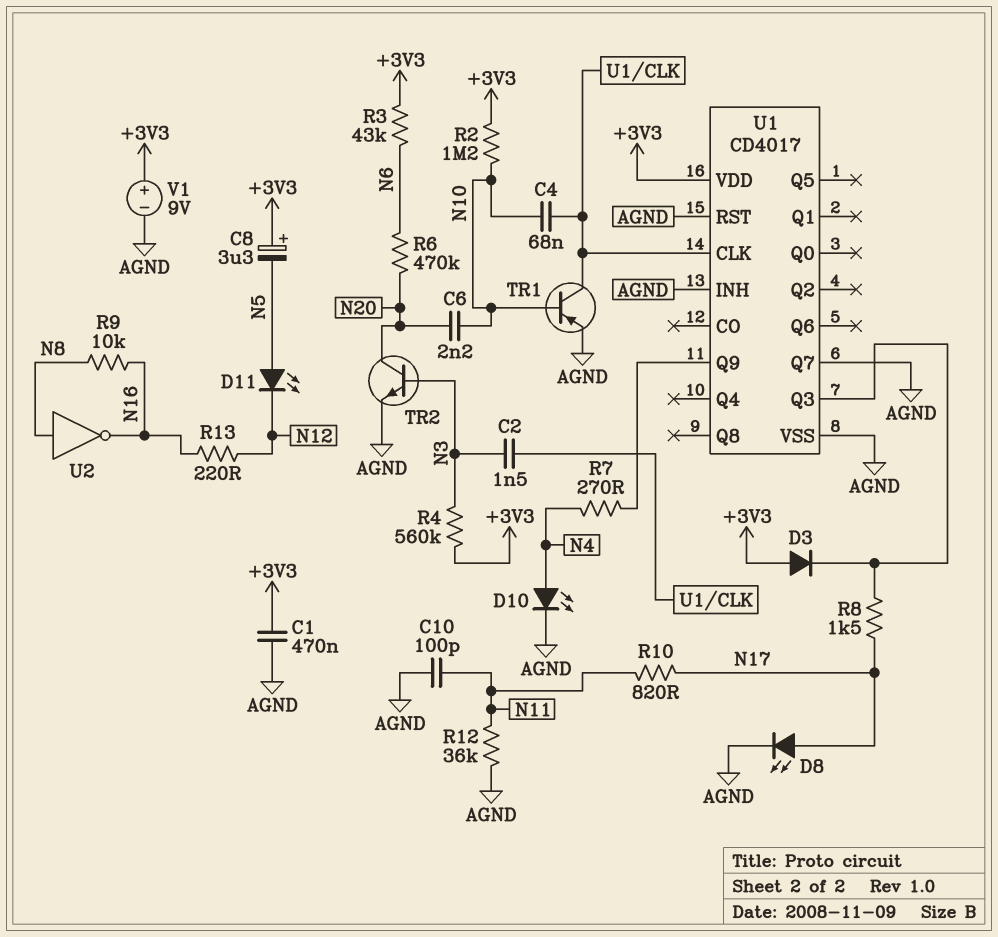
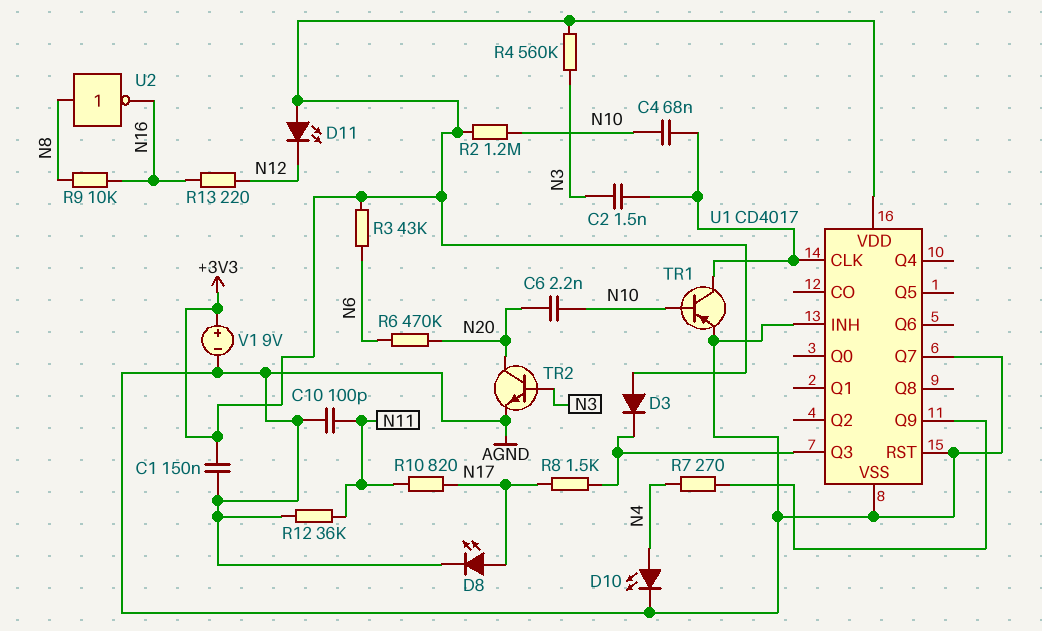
C1: 470nF (+3V3, AGND) -> 150nF (+3V3, AGND)
C8: 3.3uF (plus +3V3, minus N5) -> none
D11: LED (A N5, K N12) -> LED (A +3V3, K N12)

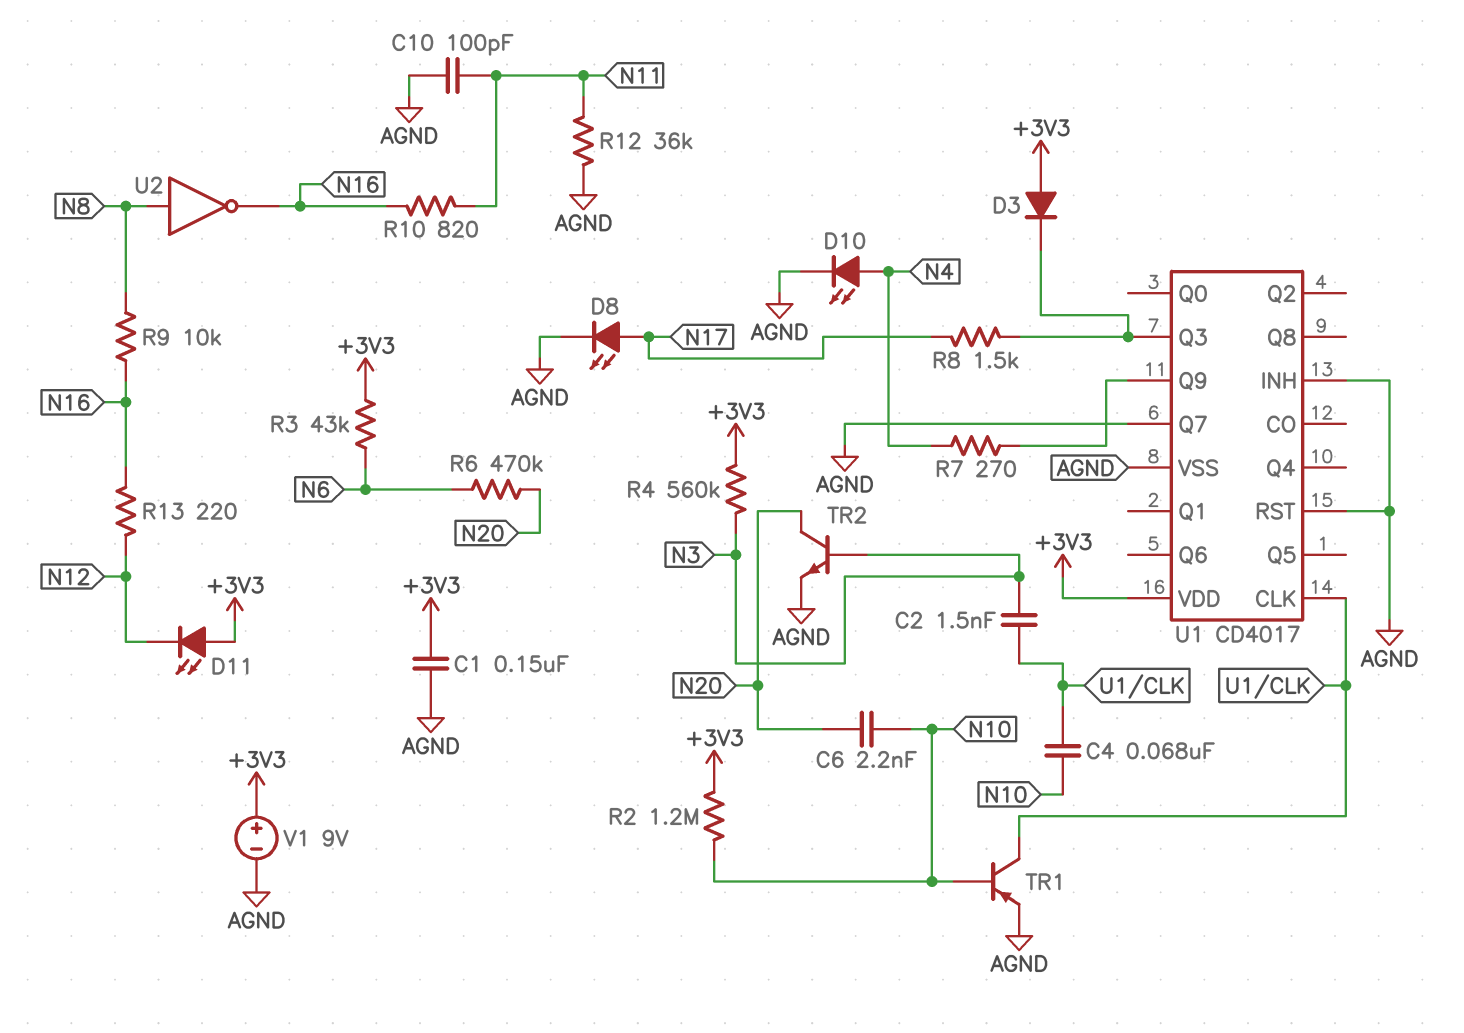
R10: 820 (N11, N17) -> 820 (N11, N16)

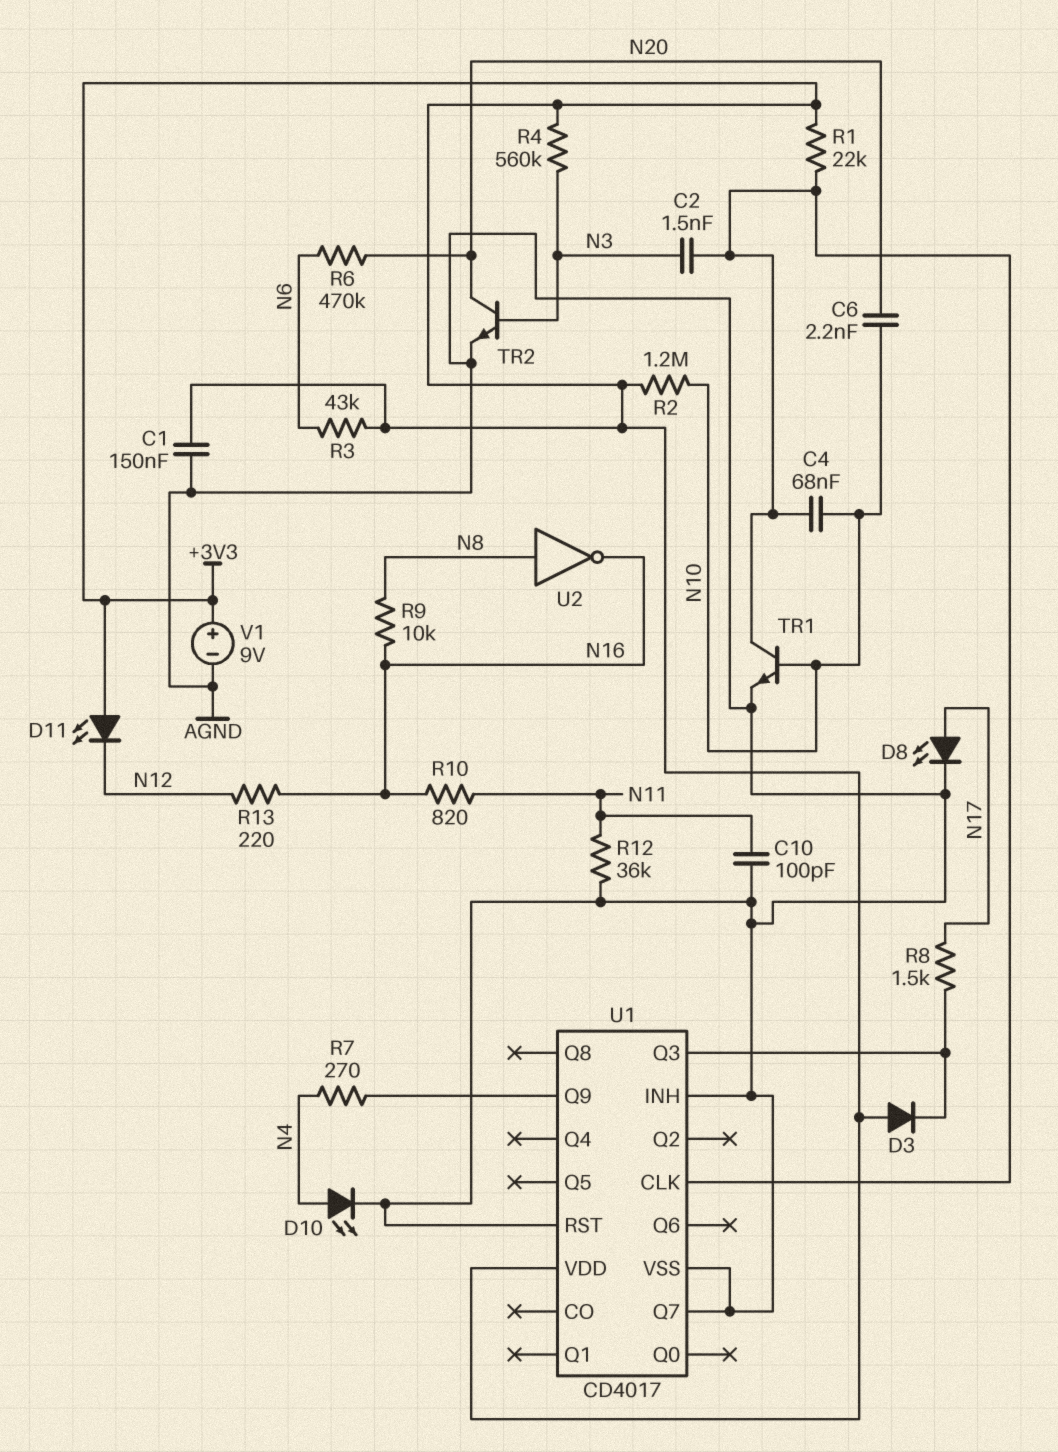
R1: none -> 22k (+3V3, U1/CLK)
TR1: PNP (B N10, C U1/CLK, E AGND) -> NPN (B N10, C U1/CLK, E AGND)

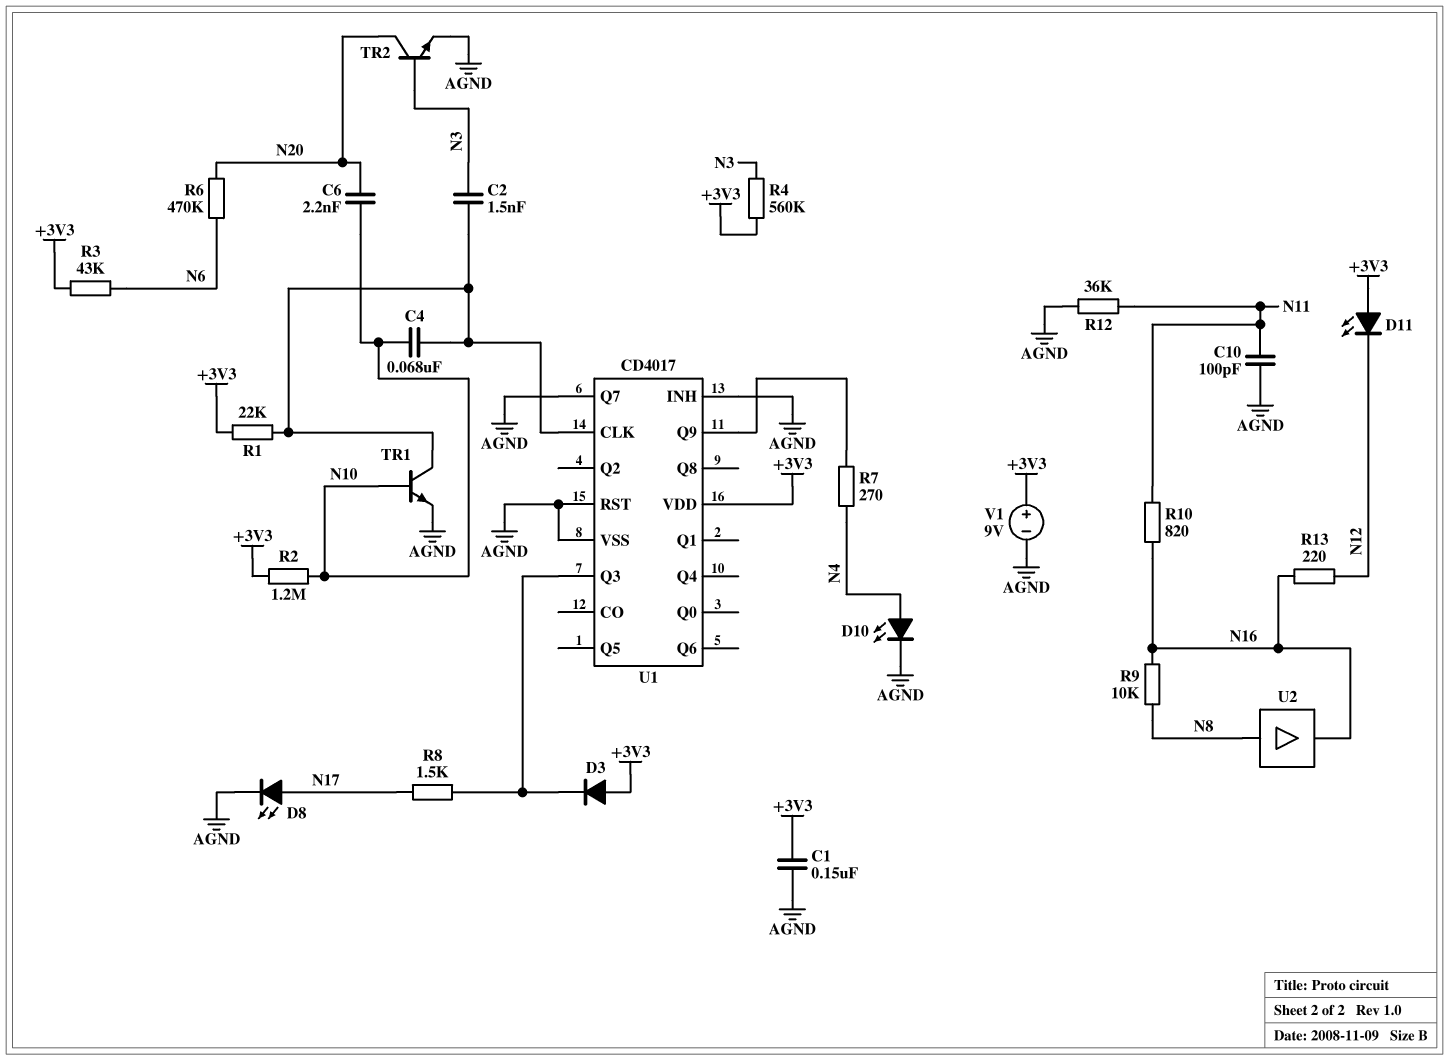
U2: NOT (in N8, out N16) -> buffer (in N8, out N16)

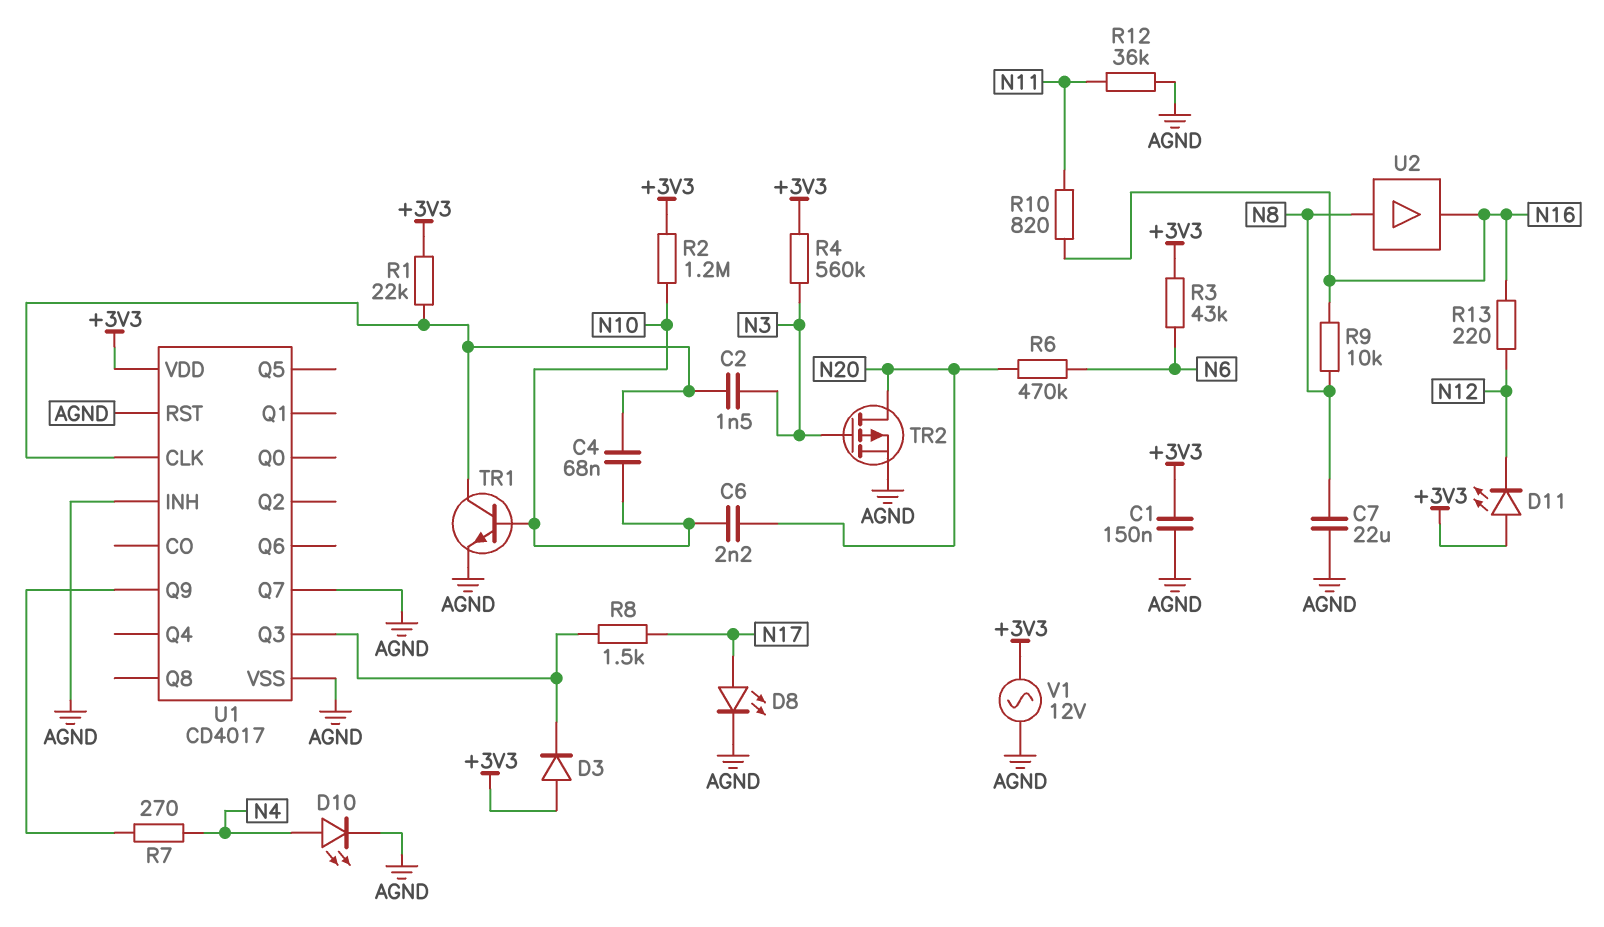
C7: none -> 22uF (AGND, N8)
C10: 100pF (AGND, N11) -> none
TR2: NPN (B N3, C N20, E AGND) -> PMOS (G N3, D N20, S AGND)
V1: 9V (plus +3V3, minus AGND) -> AC 12V (+3V3, AGND)

